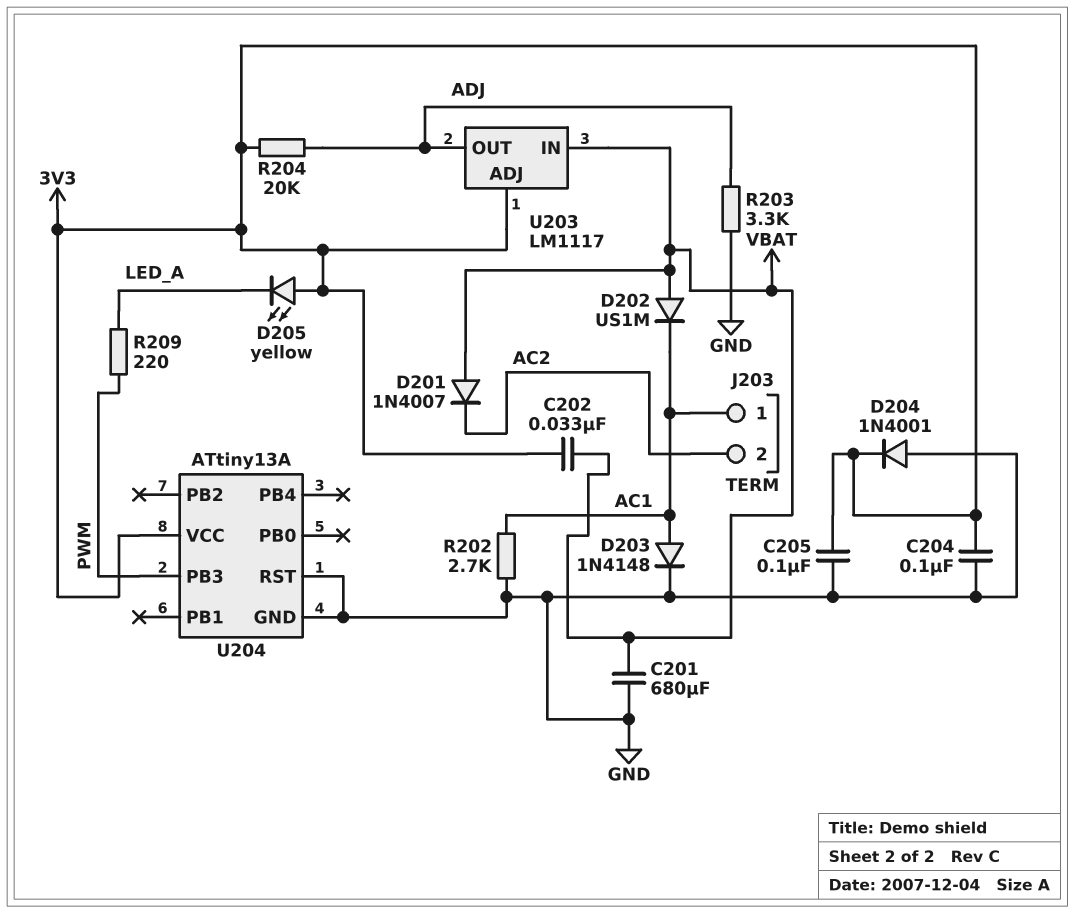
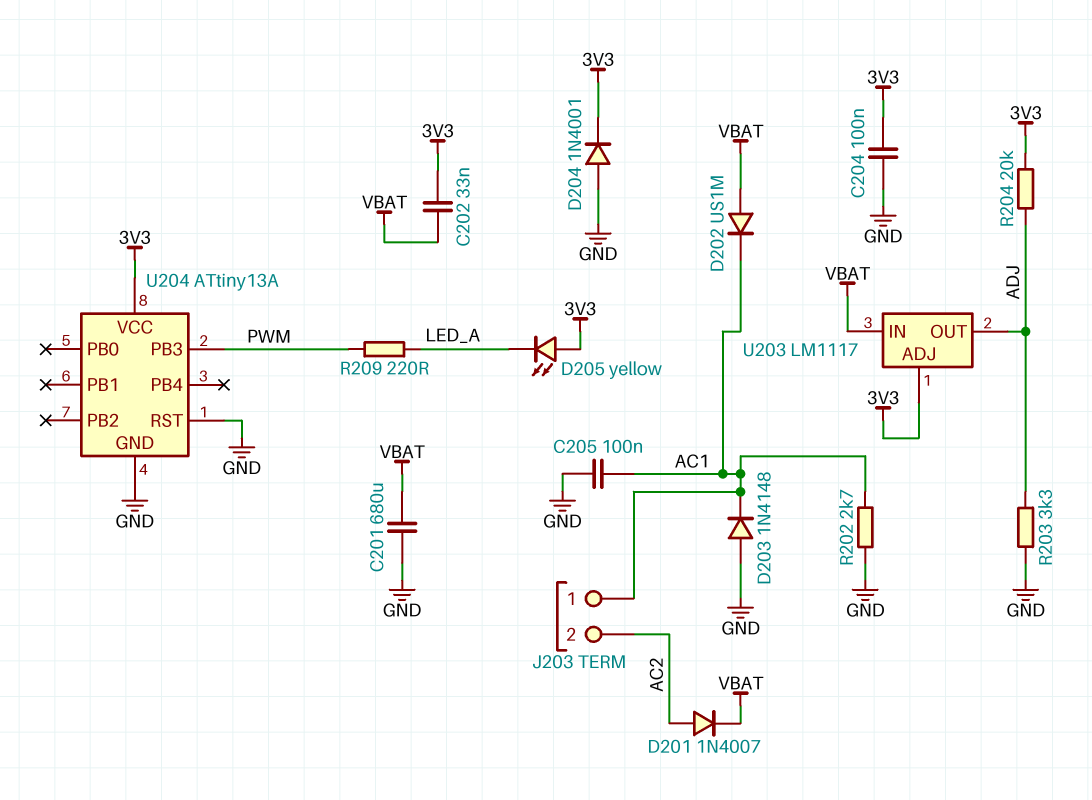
C205: 100nF (3V3, GND) -> 100nF (AC1, GND)
D201: diode 1N4007 (A VBAT, K AC2) -> diode 1N4007 (A AC2, K VBAT)
D203: diode 1N4148 (A AC1, K GND) -> diode 1N4148 (A GND, K AC1)

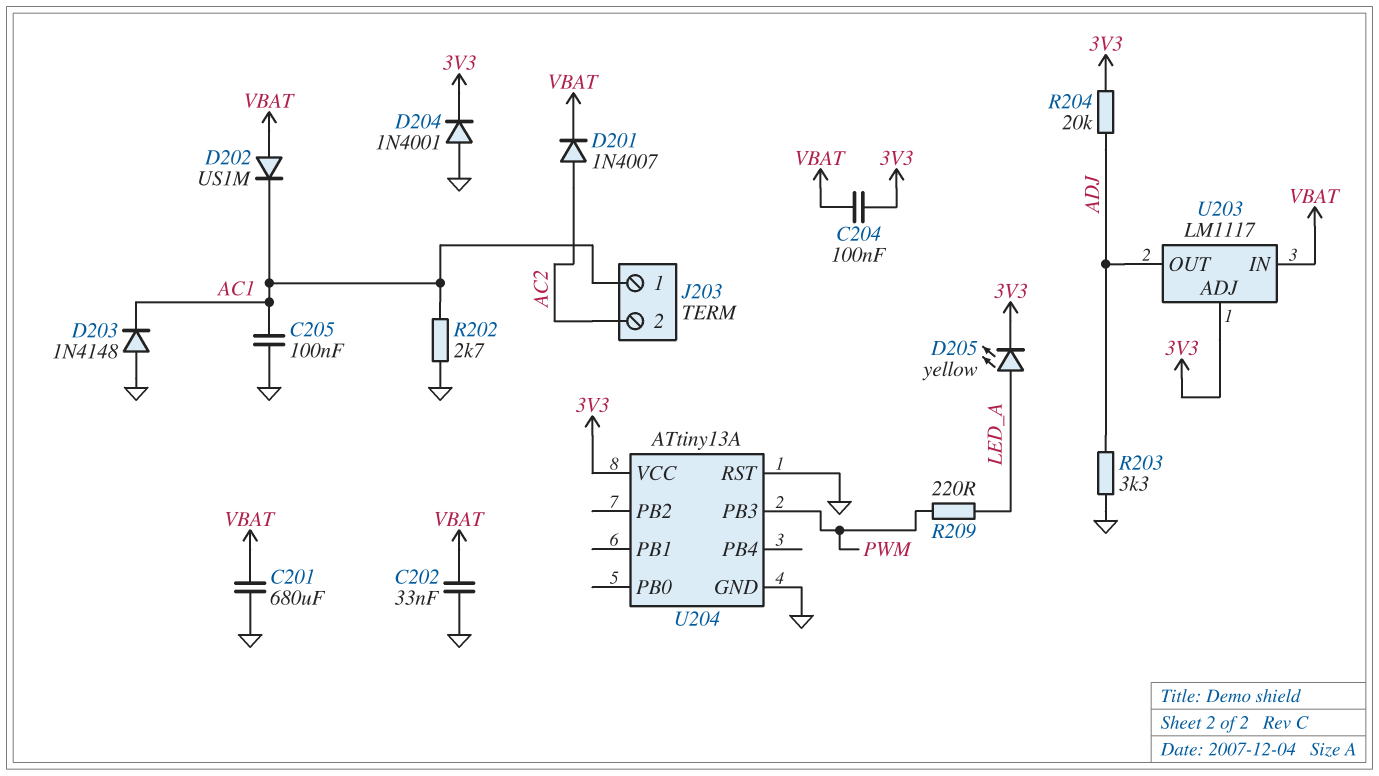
C202: 33nF (3V3, VBAT) -> 33nF (GND, VBAT)
C204: 100nF (3V3, GND) -> 100nF (3V3, VBAT)
D205: LED yellow (A 3V3, K LED_A) -> LED yellow (A LED_A, K 3V3)

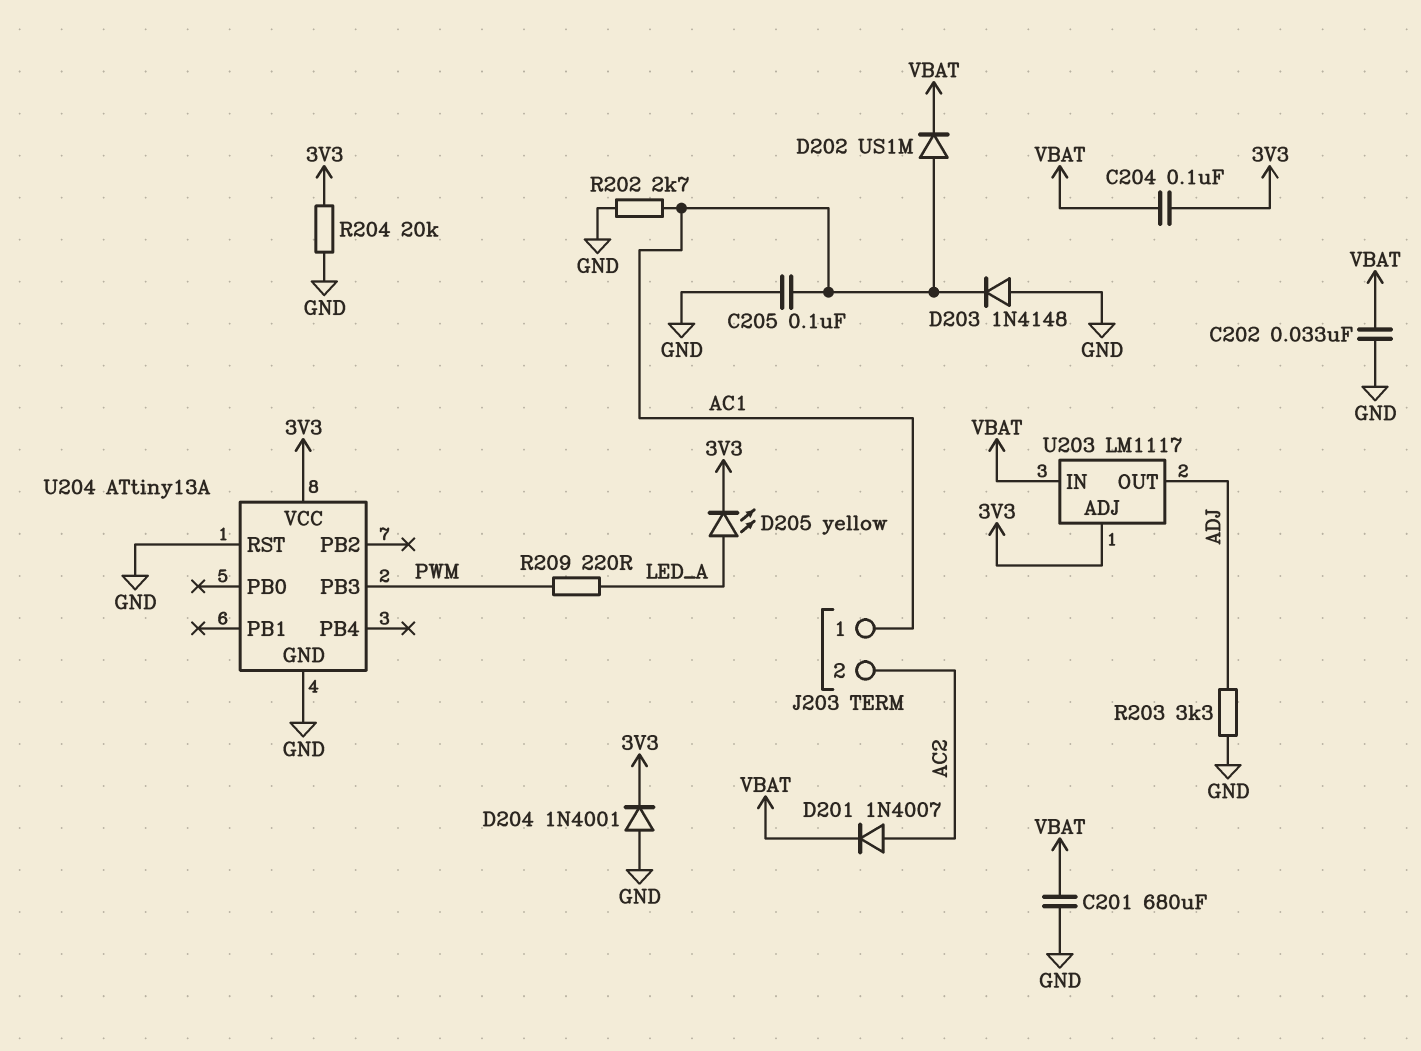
D202: diode US1M (A VBAT, K AC1) -> diode US1M (A AC1, K VBAT)
R204: 20k (3V3, ADJ) -> 20k (3V3, GND)

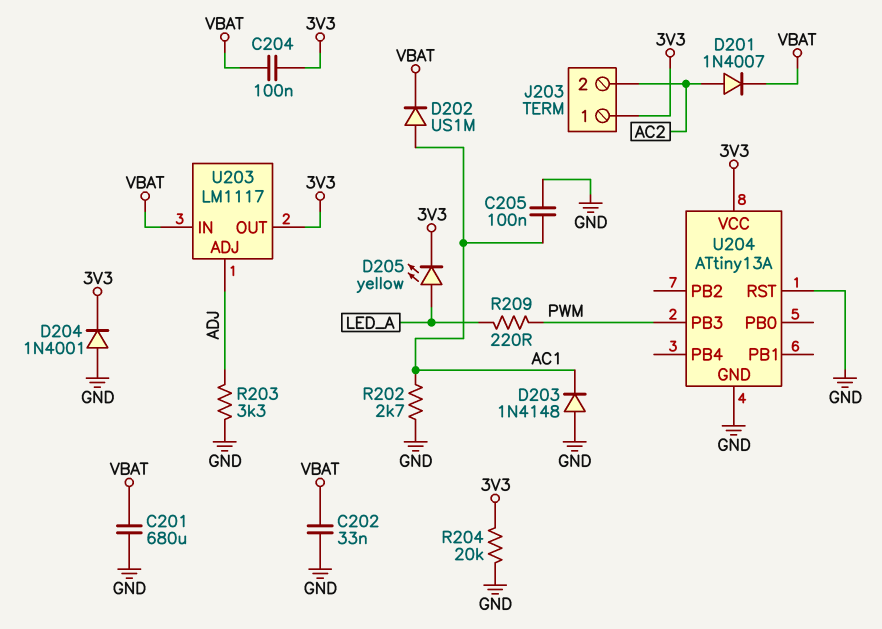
J203 pin 1: AC1 -> 3V3
U203 pin ADJ: 3V3 -> ADJ
U203 pin OUT: ADJ -> 3V3

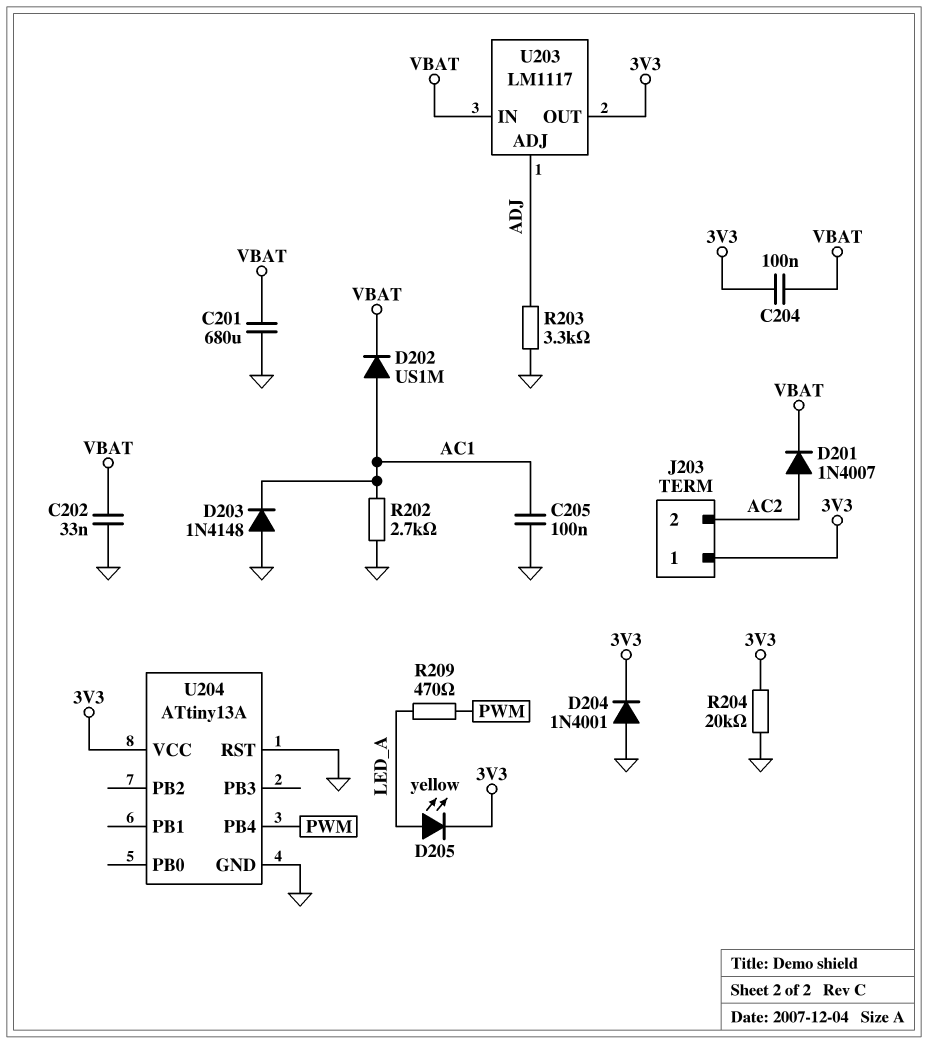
R209: 220 (LED_A, PWM) -> 470 (LED_A, PWM)
U204 pin PB3: PWM -> none
U204 pin PB4: none -> PWM

